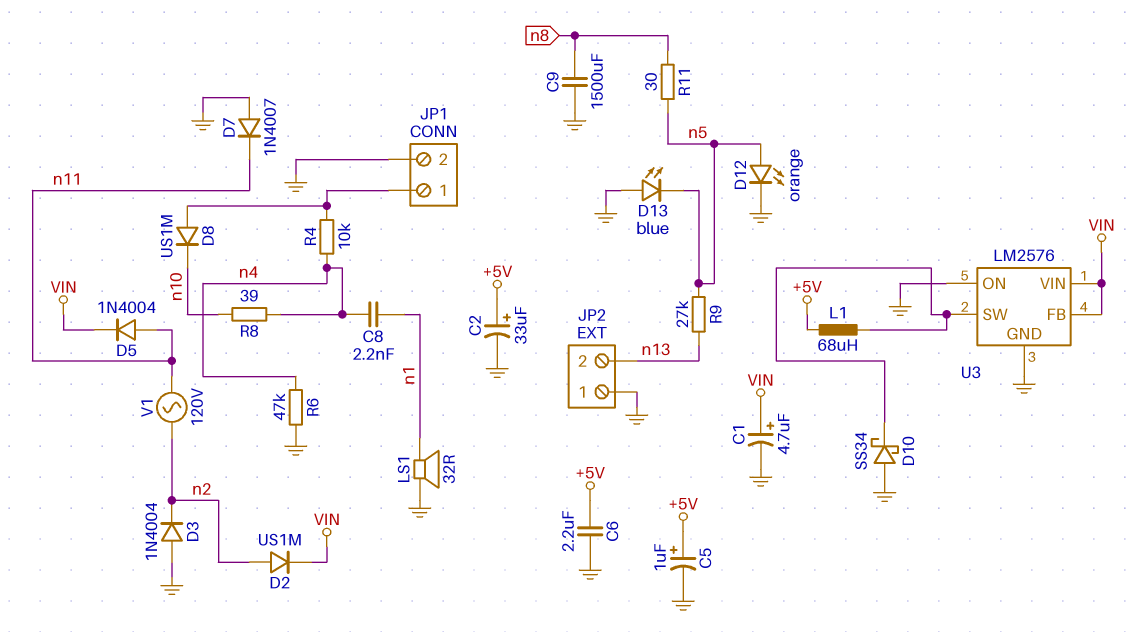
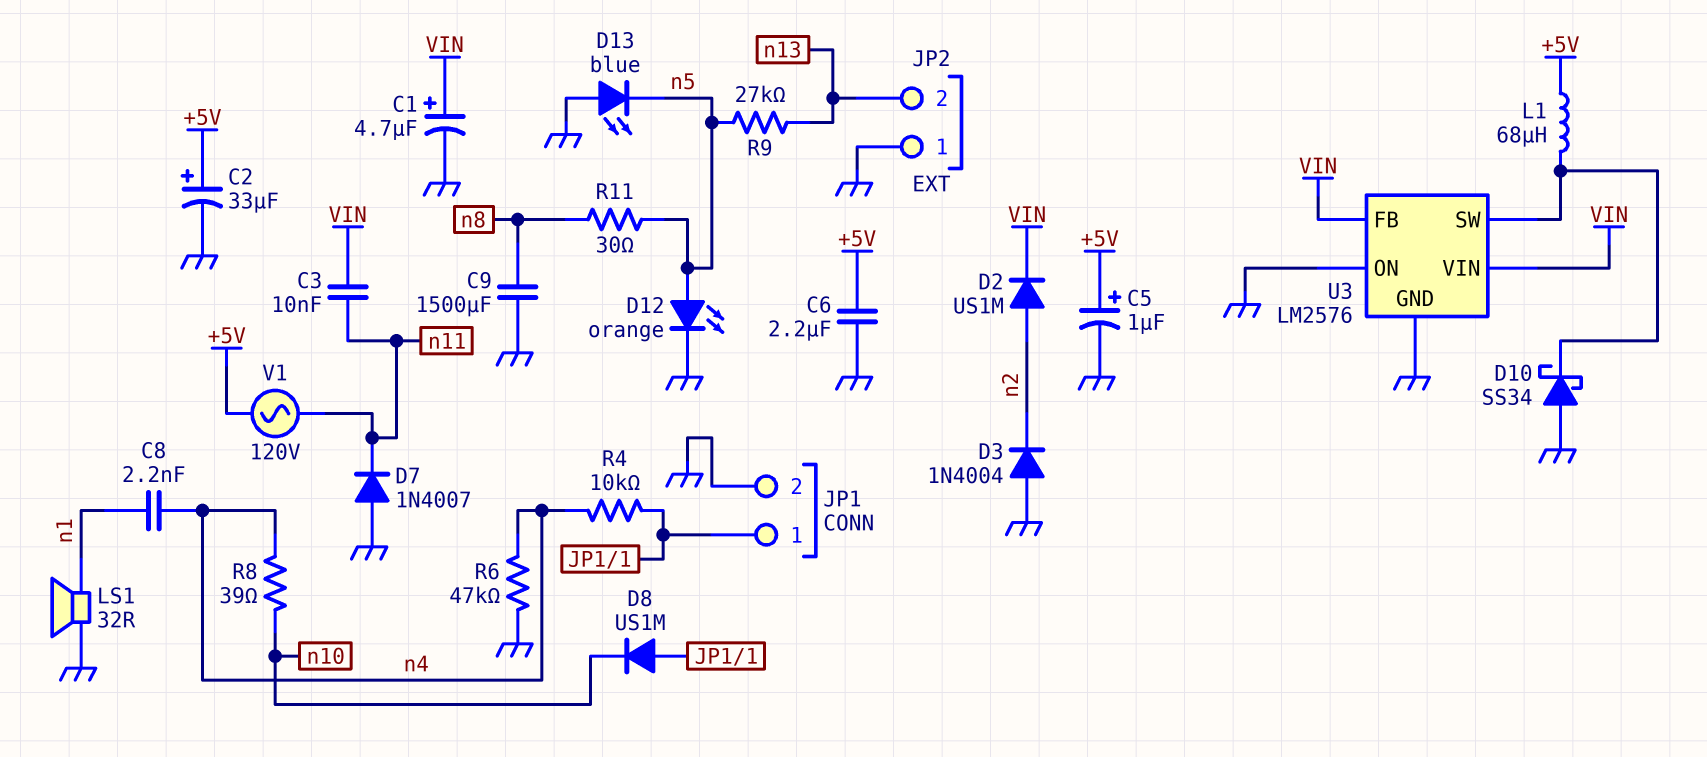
C3: none -> 10nF (VIN, n11)
D5: diode 1N4004 (A n11, K VIN) -> none
V1: AC 120V (n2, n11) -> AC 120V (+5V, n11)

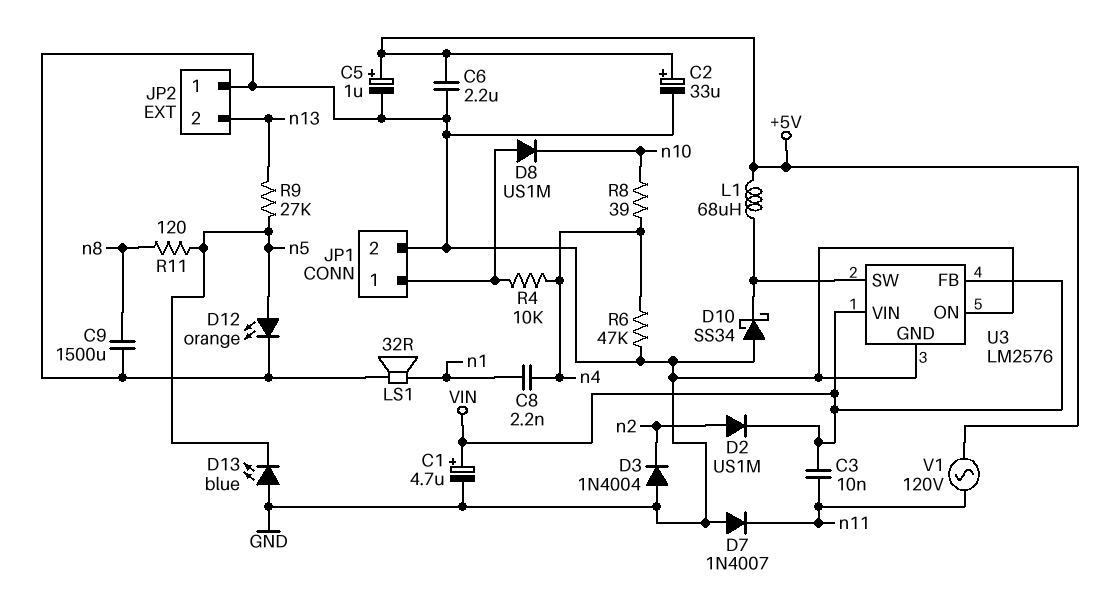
R11: 30 (n5, n8) -> 120 (n5, n8)

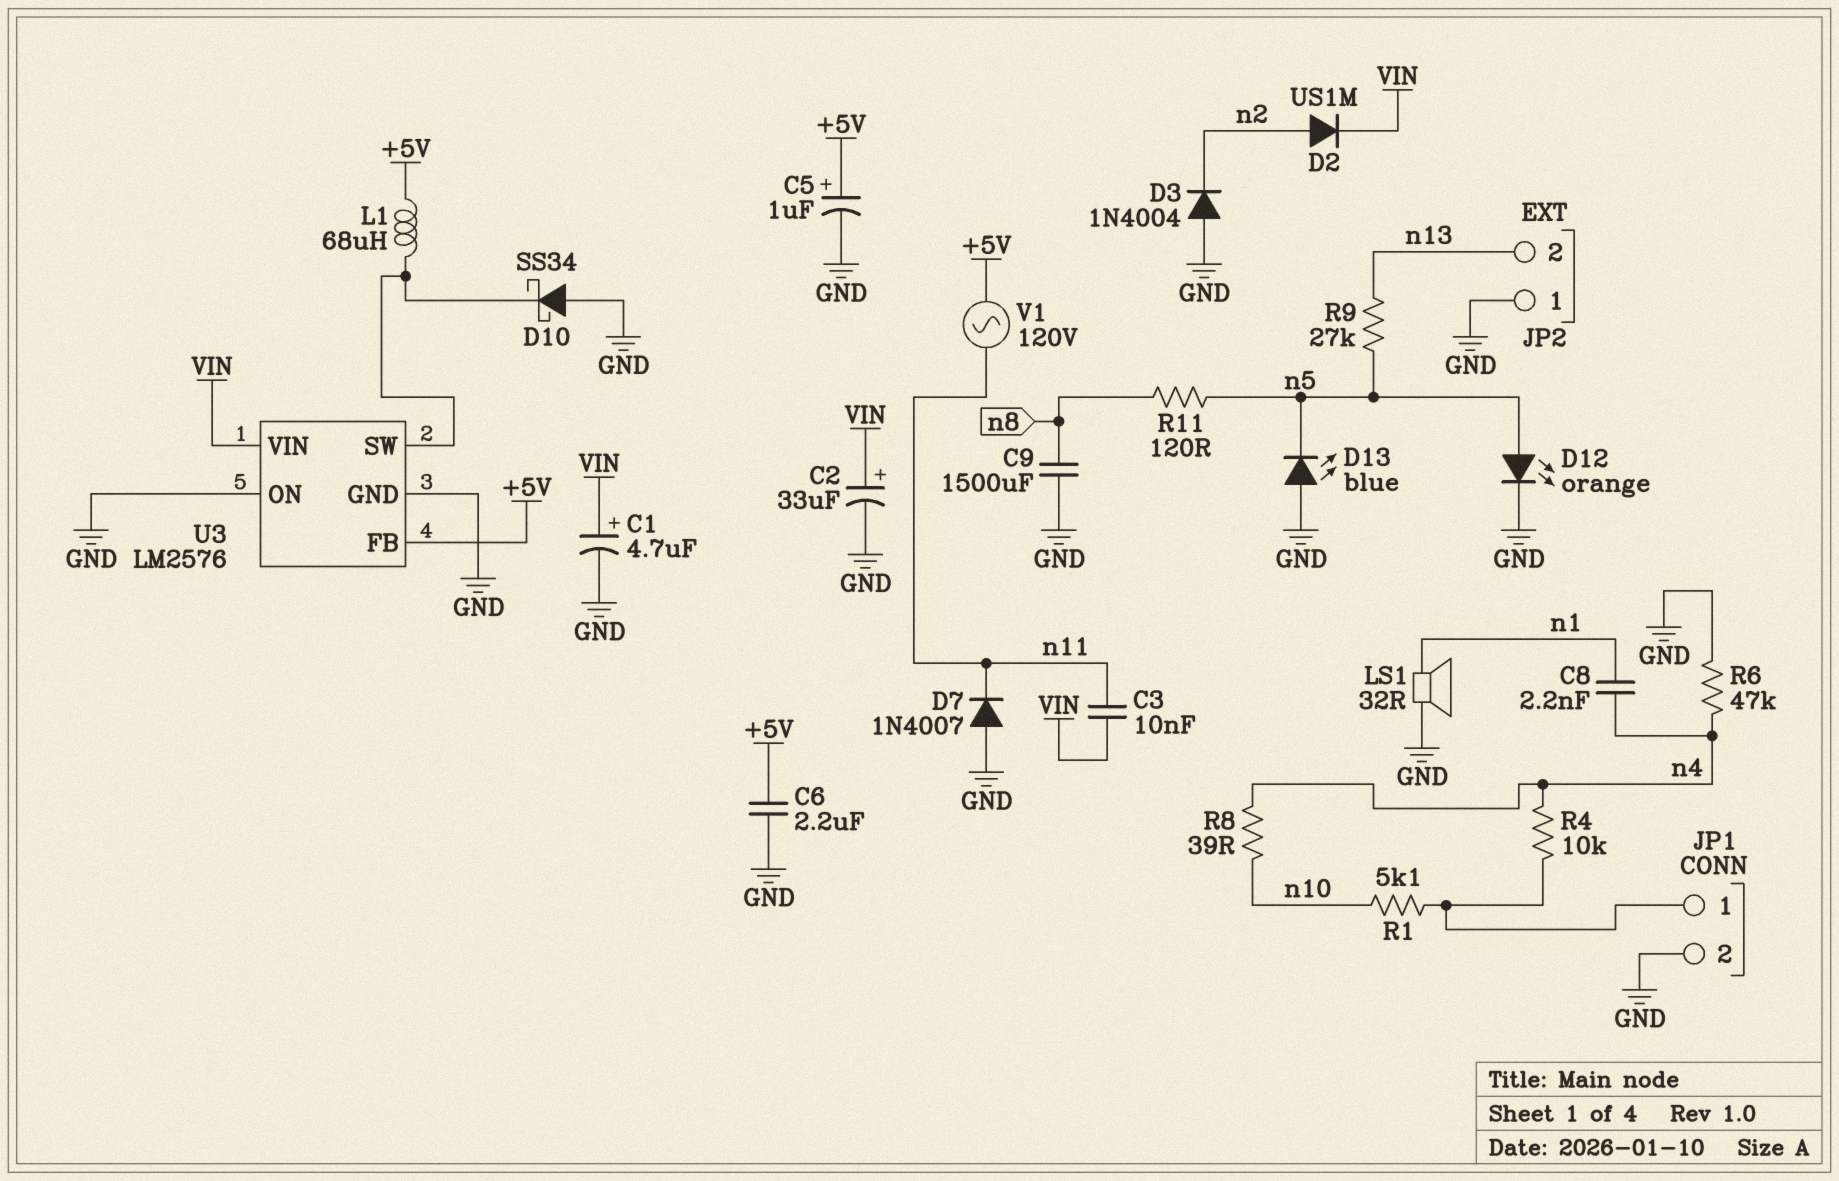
C2: 33uF (plus +5V, minus GND) -> 33uF (plus VIN, minus GND)
D8: diode US1M (A JP1/1, K n10) -> none
R1: none -> 5.1k (JP1/1, n10)
U3 pin FB: VIN -> +5V

